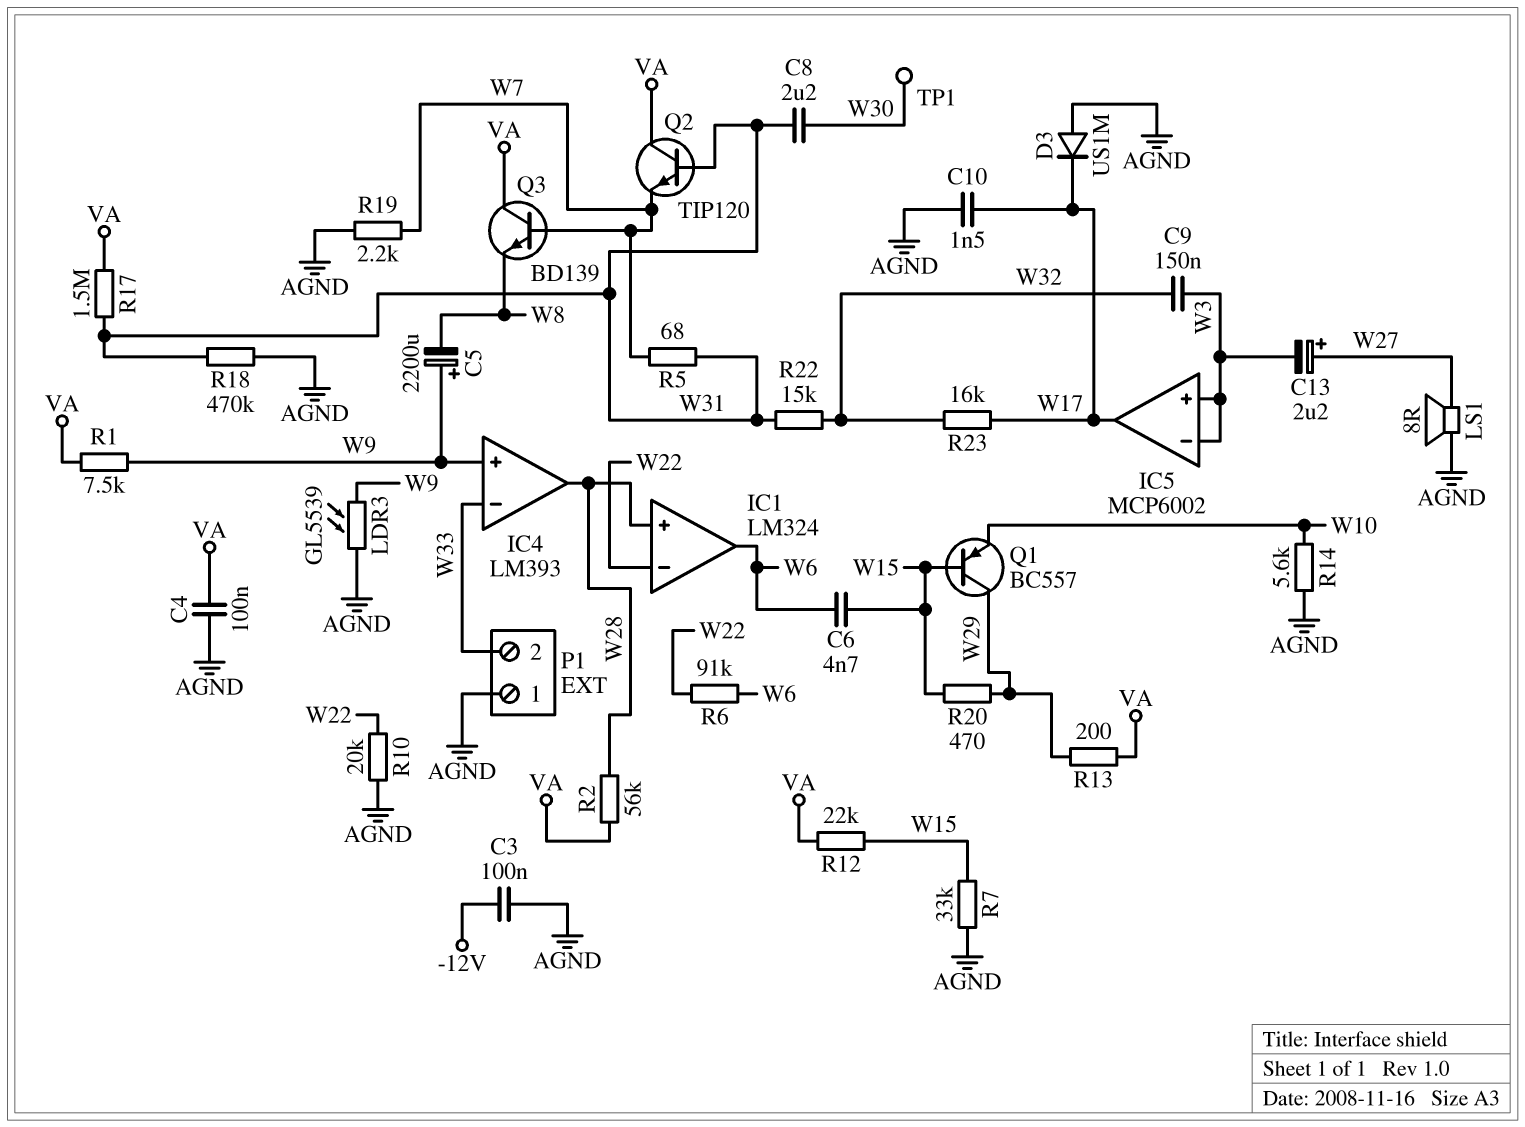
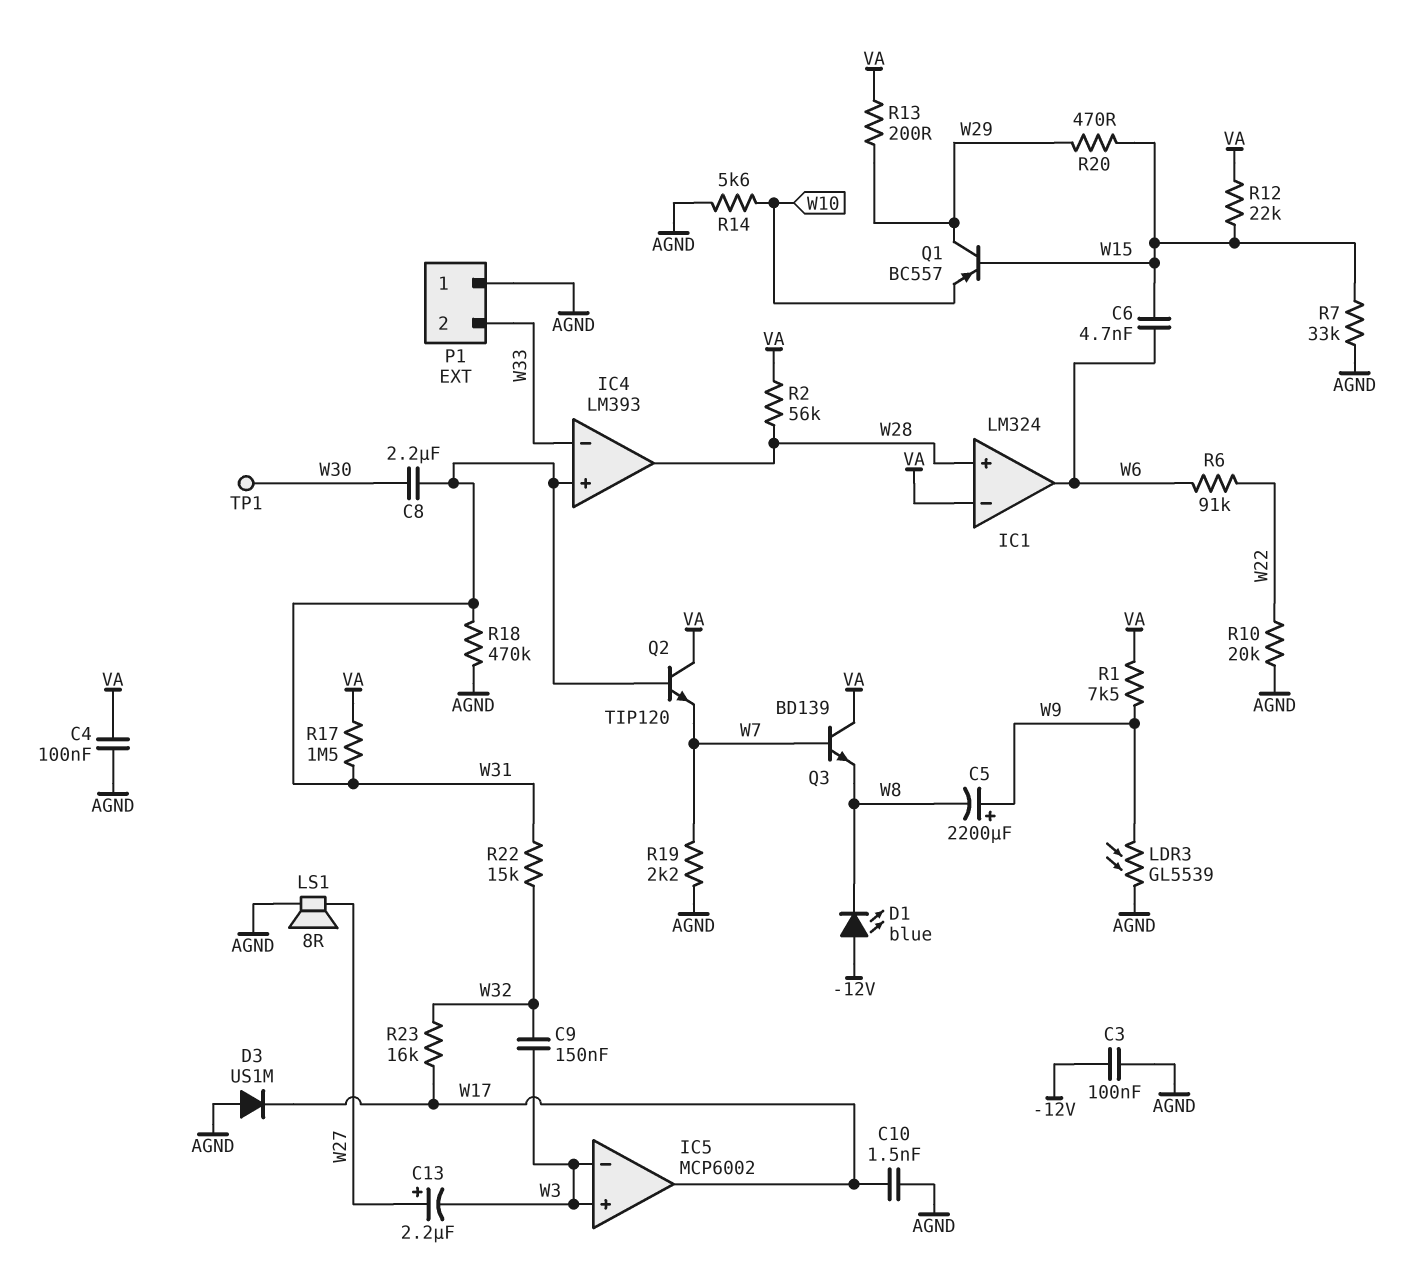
D1: none -> LED blue (A -12V, K W8)
IC1 pin in-: W22 -> VA
IC4 pin in+: W9 -> W31
R5: 68 (W7, W31) -> none

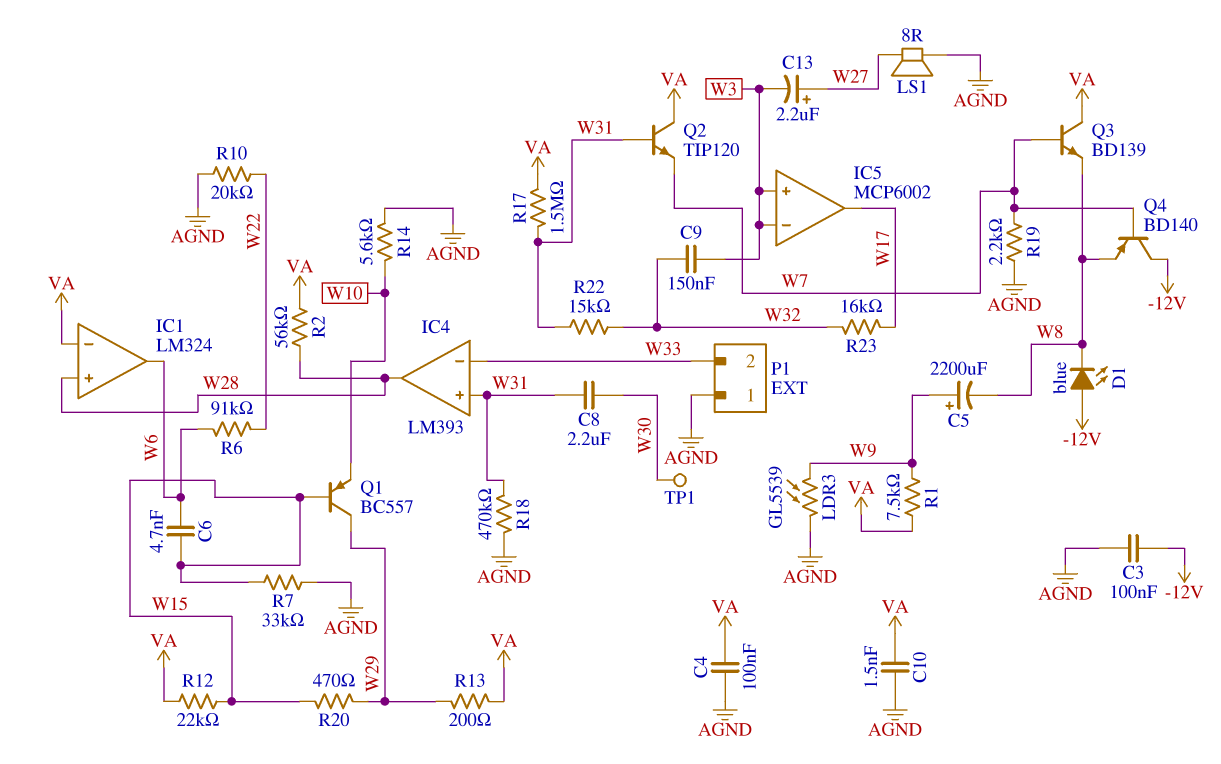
C10: 1.5nF (AGND, W17) -> 1.5nF (AGND, VA)
D3: diode US1M (A AGND, K W17) -> none
Q4: none -> PNP BD140 (B W7, C -12V, E W8)

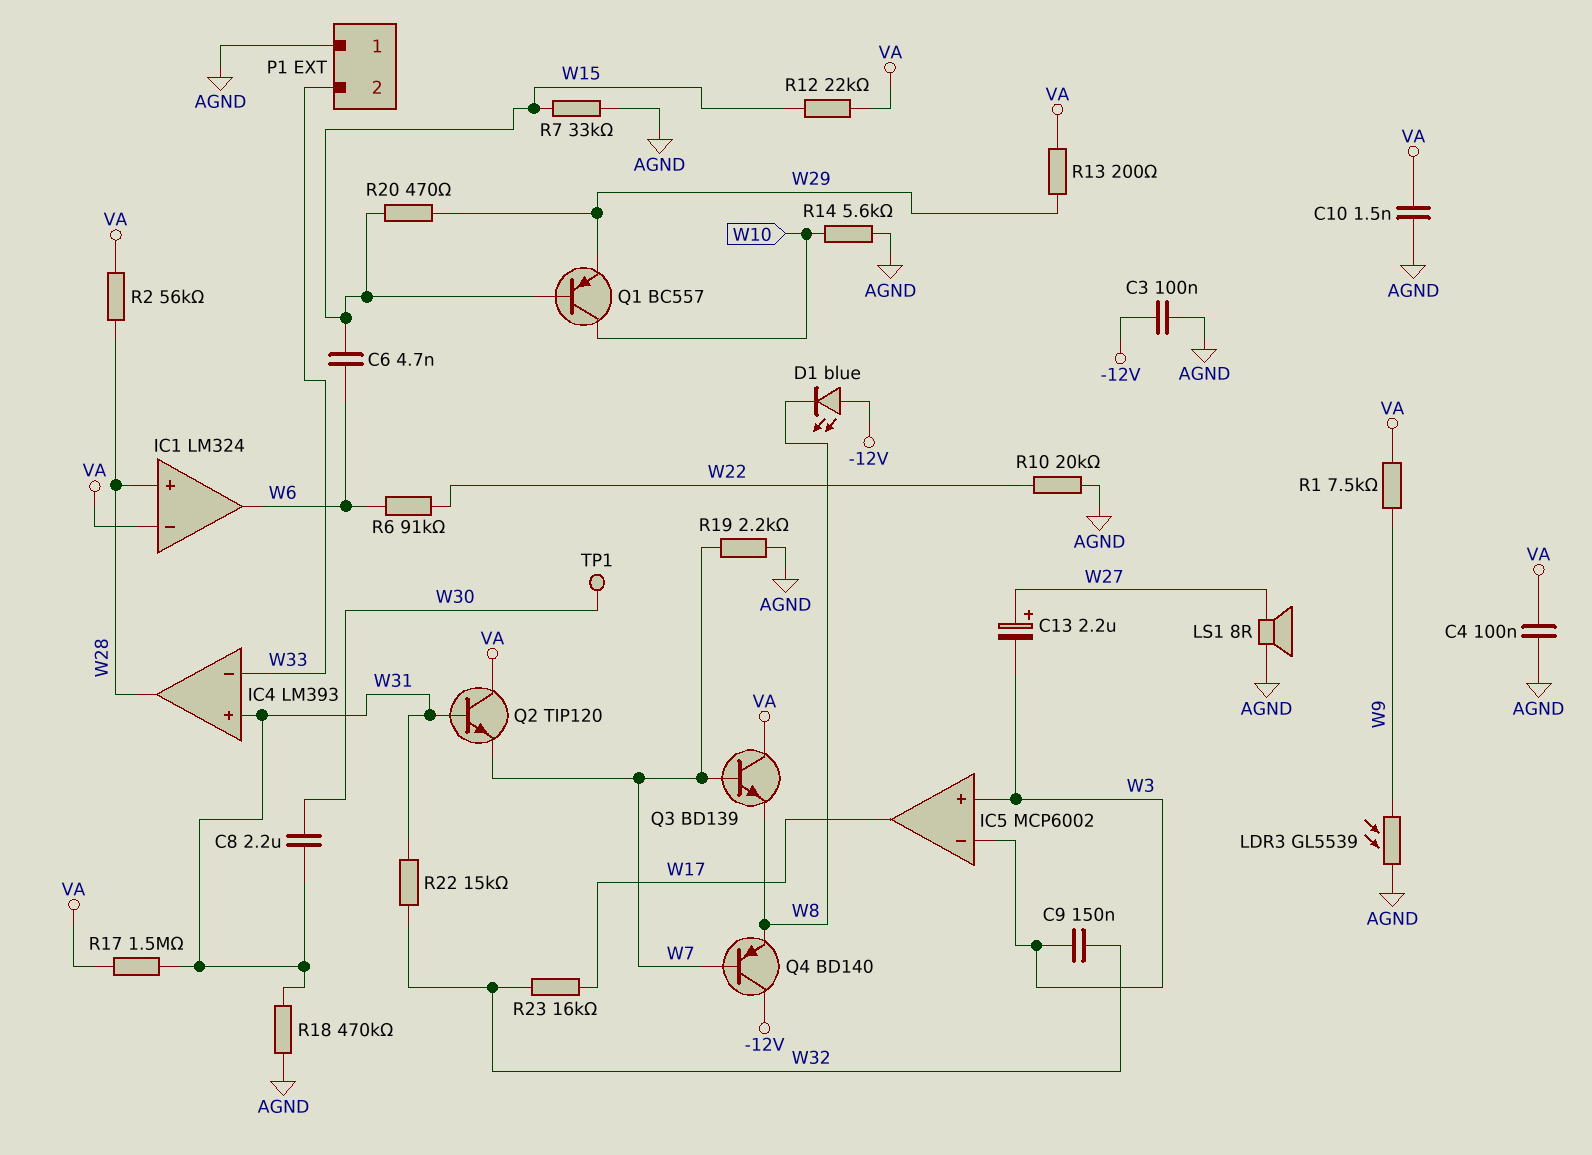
C5: 2200uF (plus W9, minus W8) -> none
Q1: PNP BC557 (B W15, C W29, E W10) -> PNP BC557 (B W15, C W10, E W29)

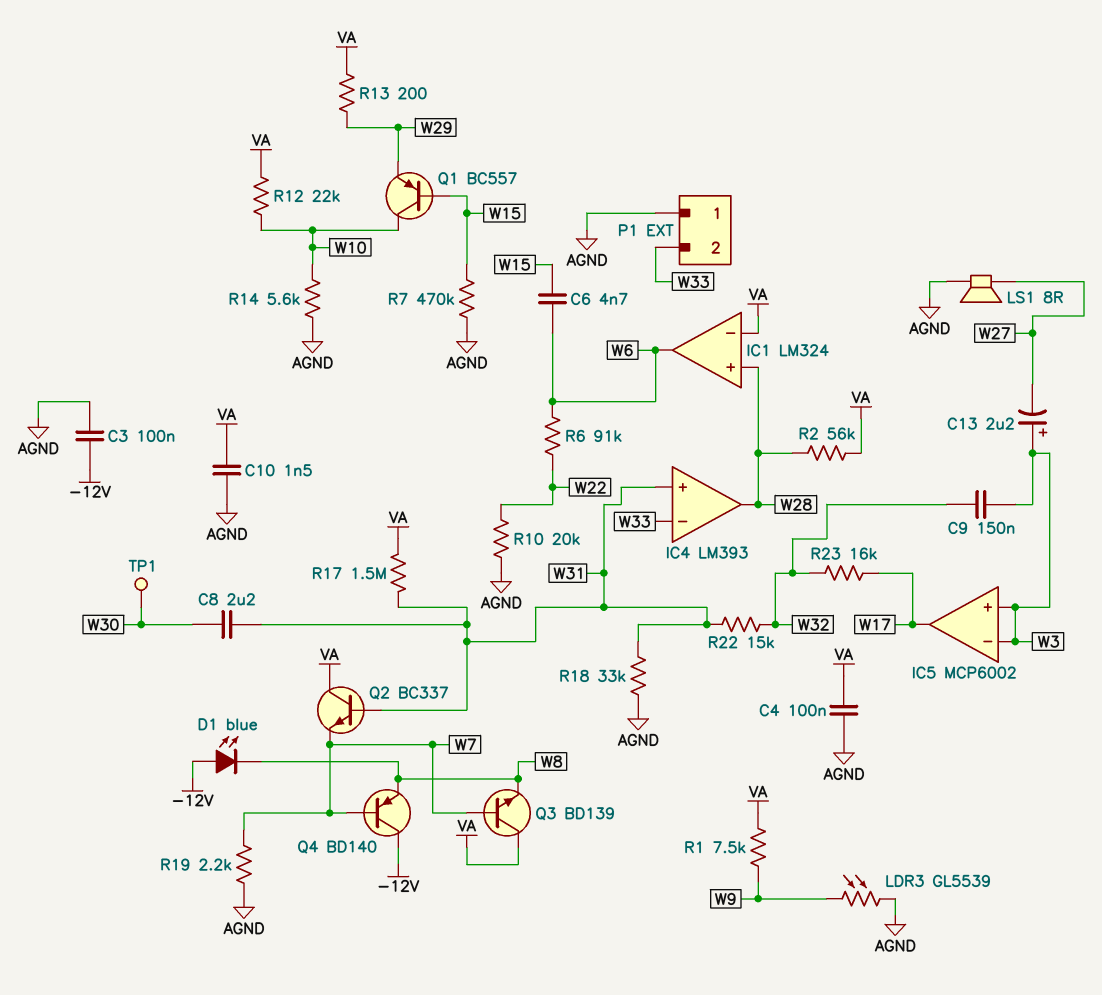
C13: 2.2uF (plus W27, minus W3) -> 2.2uF (plus W3, minus W27)
Q2: NPN TIP120 (B W31, C VA, E W7) -> NPN BC337 (B W31, C VA, E W7)
R7: 33k (AGND, W15) -> 470k (AGND, W15)
R12: 22k (VA, W15) -> 22k (VA, W10)
R18: 470k (AGND, W31) -> 33k (AGND, W31)
R20: 470 (W15, W29) -> none

